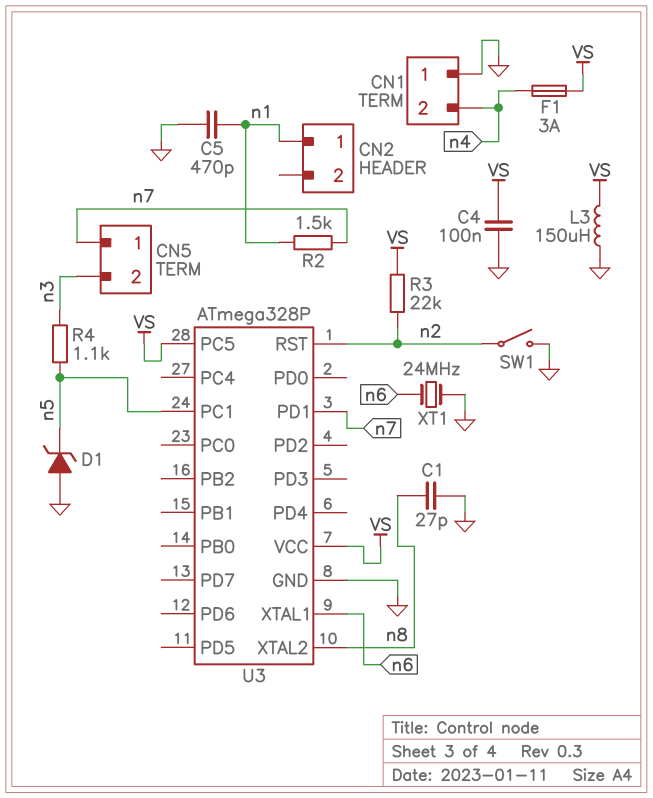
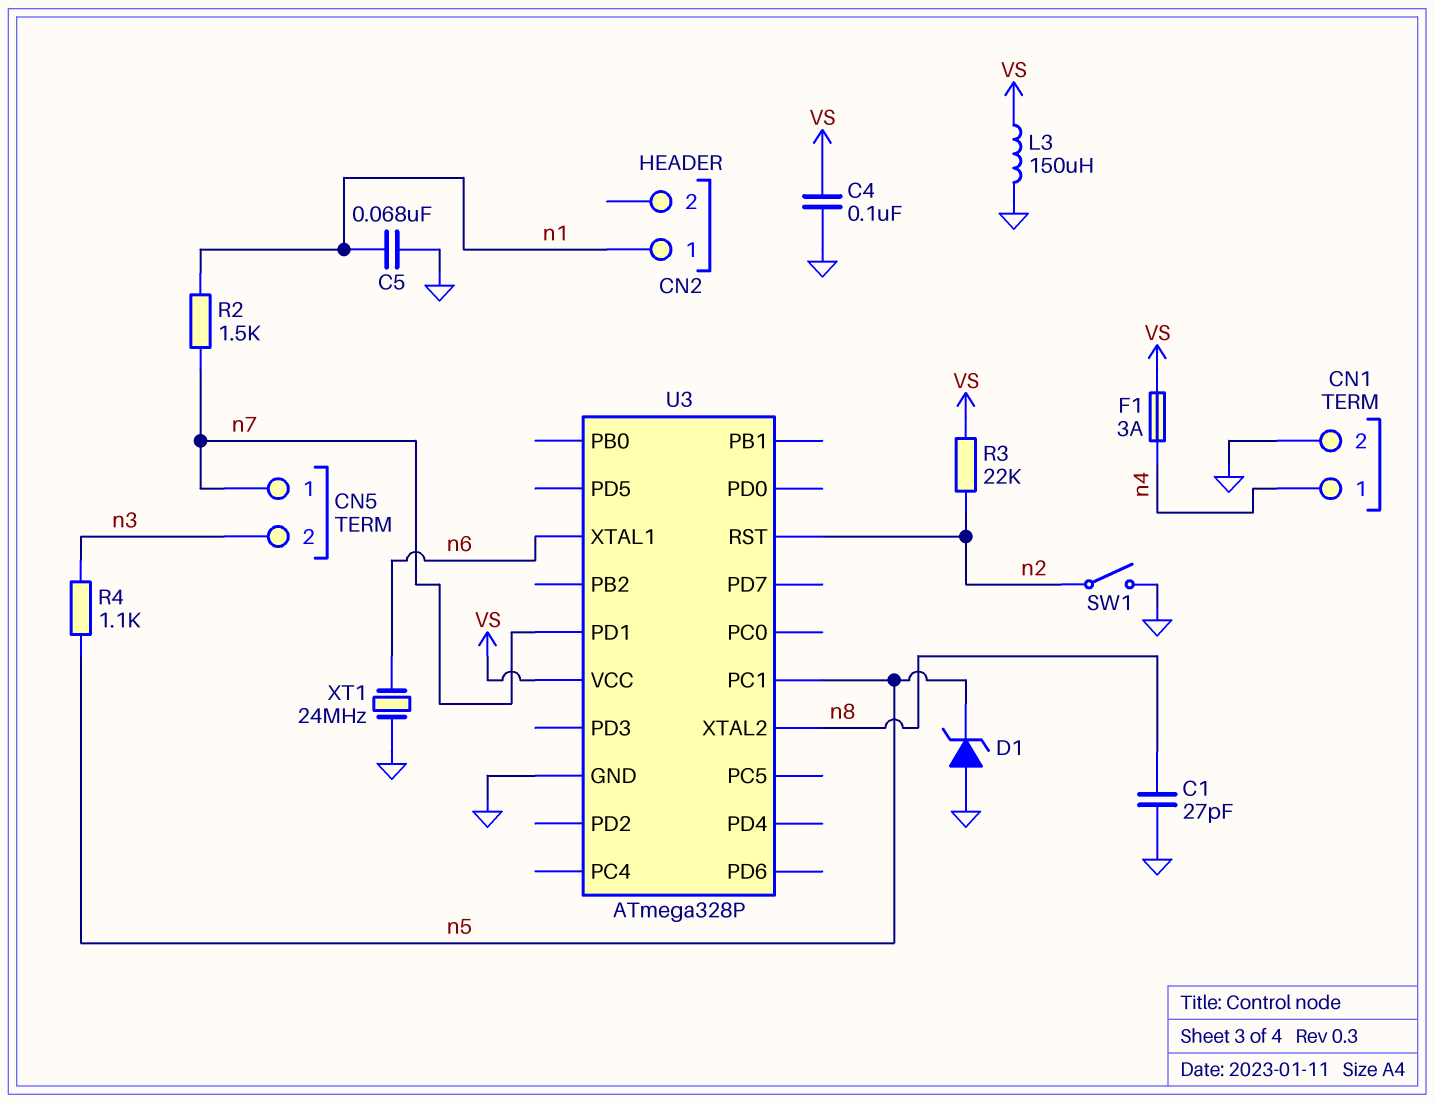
C5: 470pF (GND, n1) -> 68nF (GND, n1)
CN1 pin 1: GND -> n4
CN1 pin 2: n4 -> GND
U3 pin PC5: VS -> none

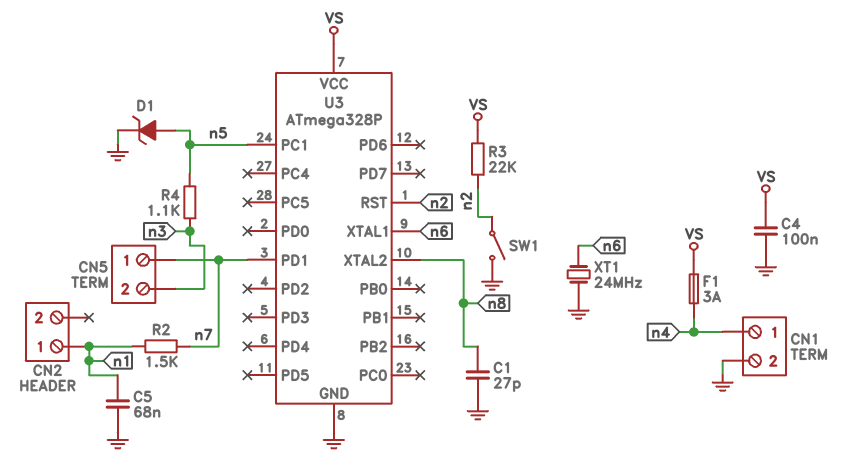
D1: zener (A GND, K n5) -> zener (A n5, K GND)
L3: 150uH (GND, VS) -> none

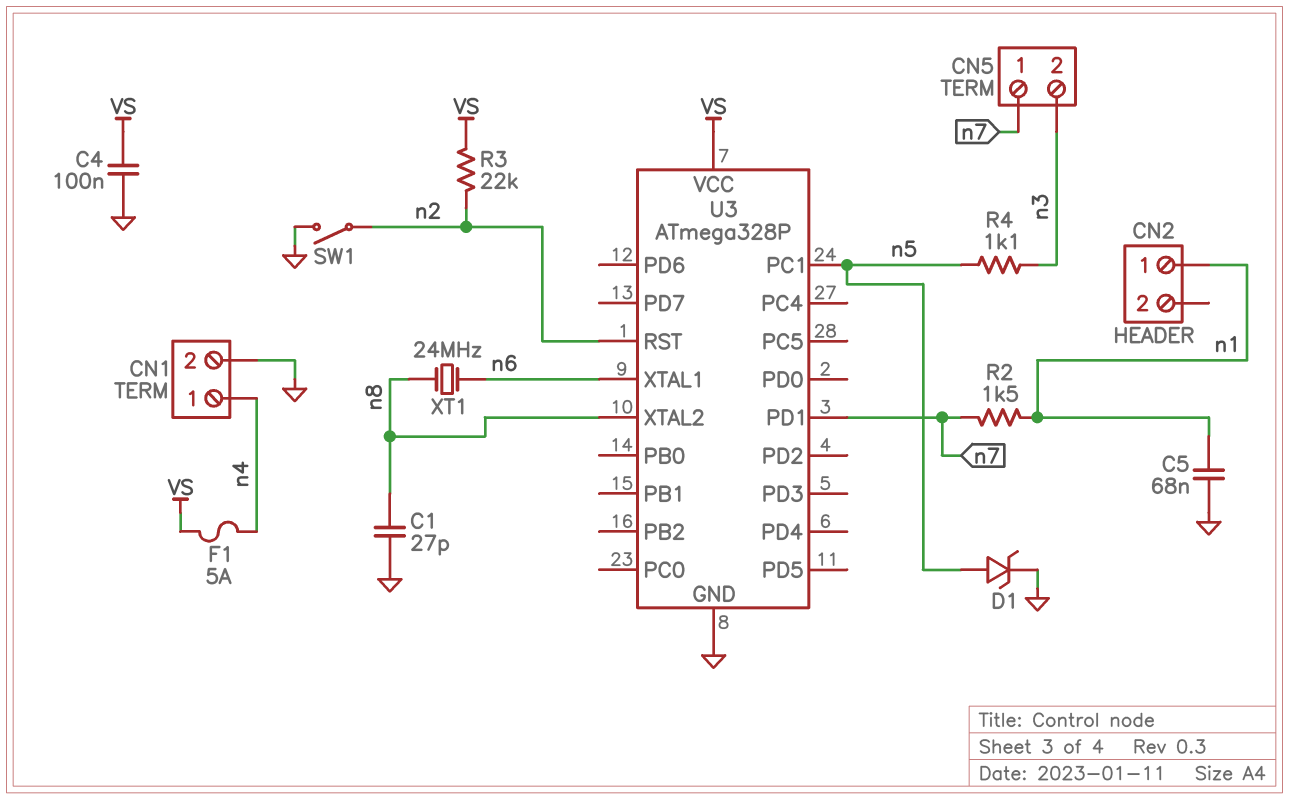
F1: 3A (VS, n4) -> 5A (VS, n4)
XT1: 24MHz (GND, n6) -> 24MHz (n6, n8)

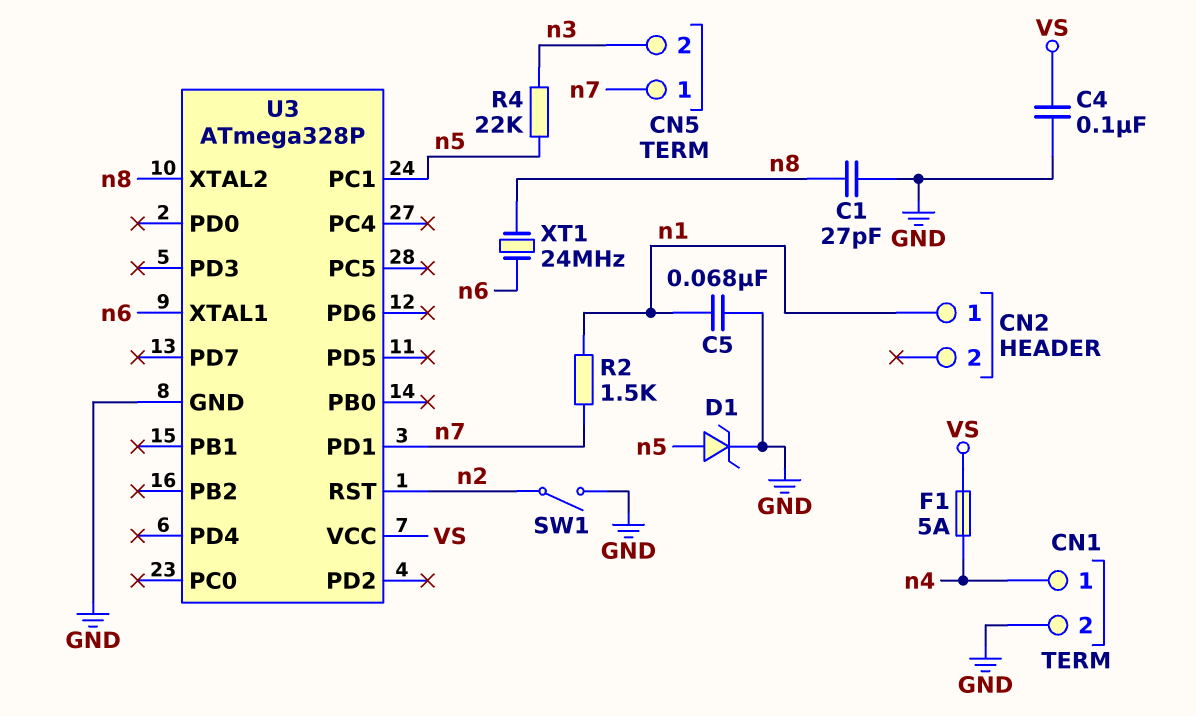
R3: 22k (VS, n2) -> none
R4: 1.1k (n3, n5) -> 22k (n3, n5)

